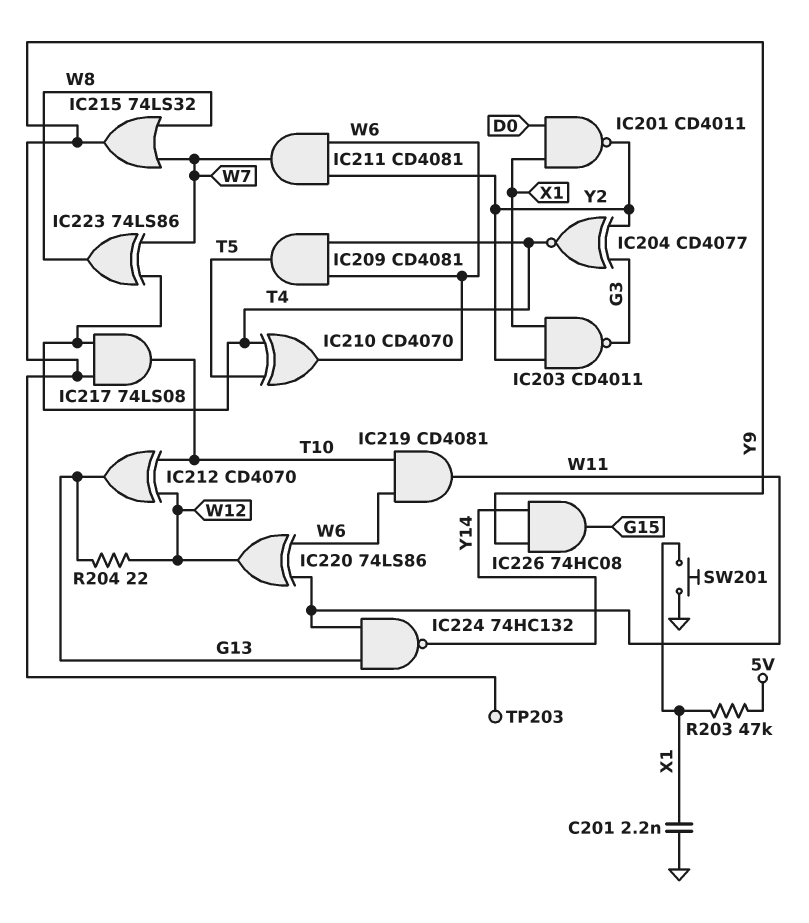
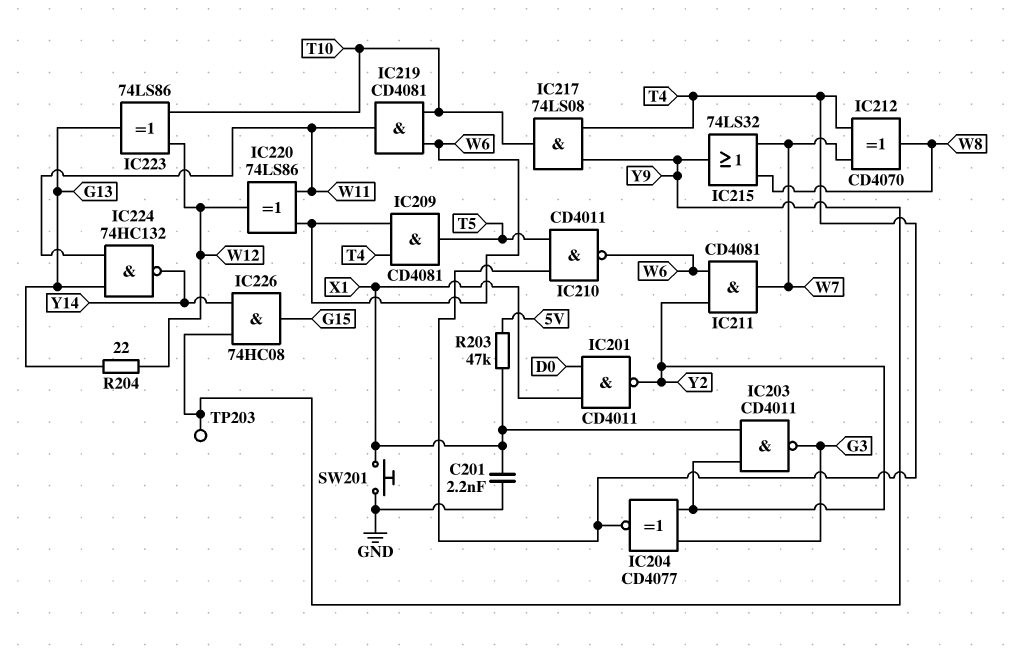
IC210: XOR CD4070 (in T4, in T5, out W6) -> NAND CD4011 (in T4, in T5, out W6)
IC212: XOR CD4070 (in T10, in W12, out G13) -> XOR CD4070 (in T4, in W7, out W8)
IC223: XOR 74LS86 (in T4, in W7, out W8) -> XOR 74LS86 (in T10, in W12, out G13)

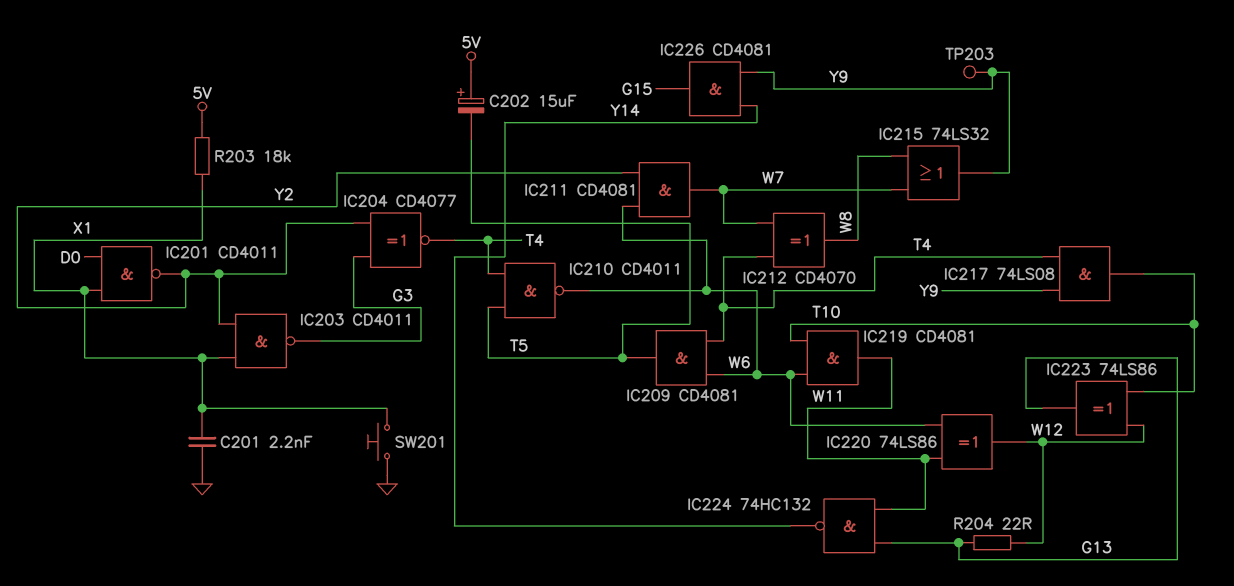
C202: none -> 15uF (plus 5V, minus T5)
IC226: AND 74HC08 (in Y9, in Y14, out G15) -> AND CD4081 (in Y9, in Y14, out G15)
R203: 47k (5V, X1) -> 18k (5V, X1)

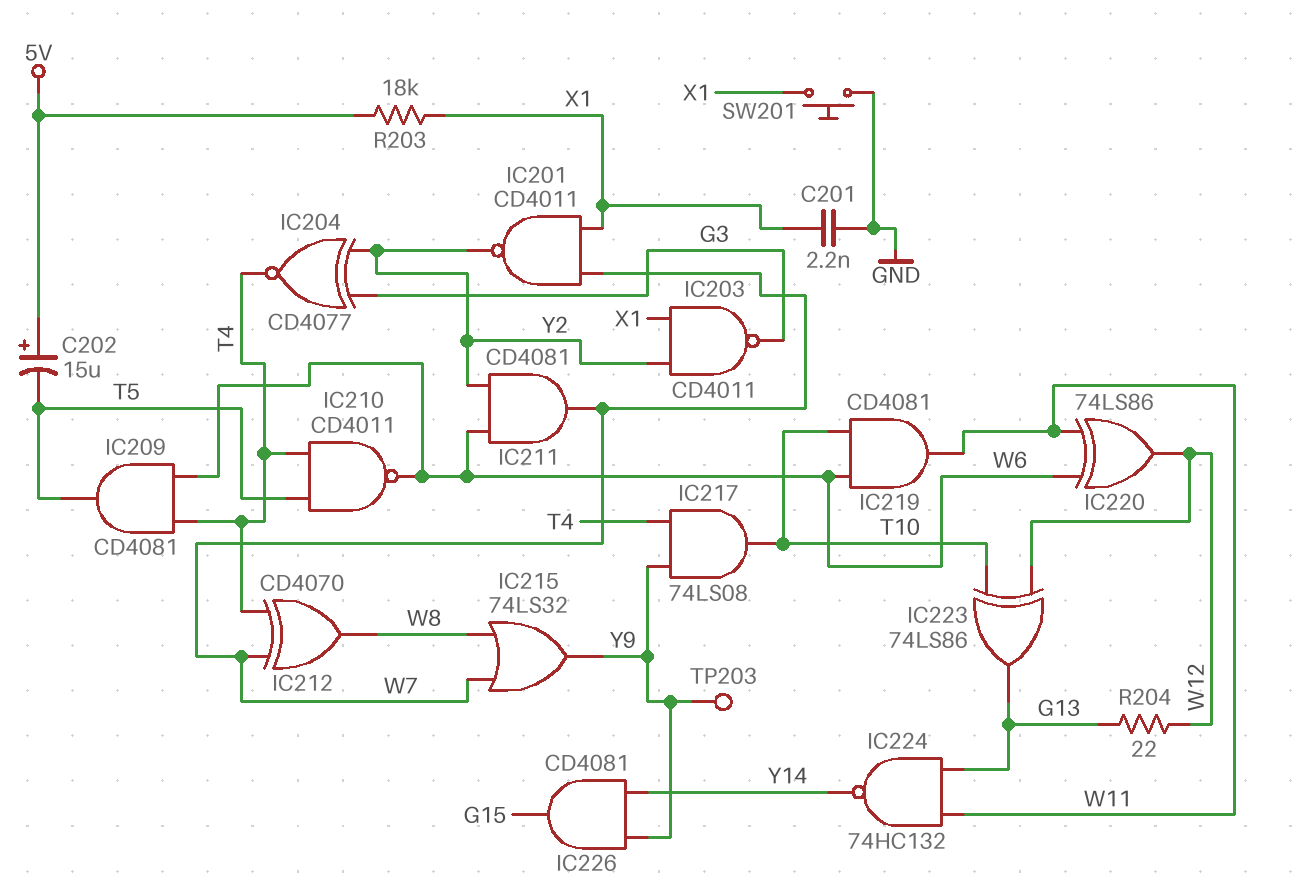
IC201: NAND CD4011 (in D0, in X1, out Y2) -> NAND CD4011 (in W7, in X1, out Y2)

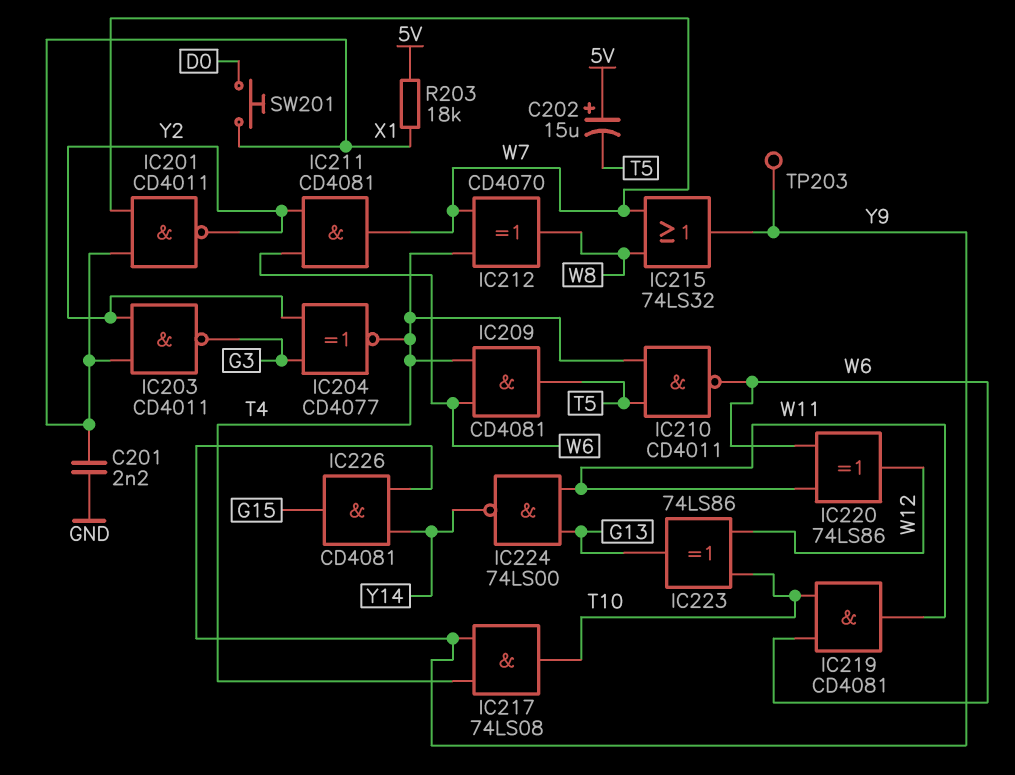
IC224: NAND 74HC132 (in G13, in W11, out Y14) -> NAND 74LS00 (in G13, in W11, out Y14)
R204: 22 (G13, W12) -> none
SW201: button (GND, X1) -> button (D0, X1)

